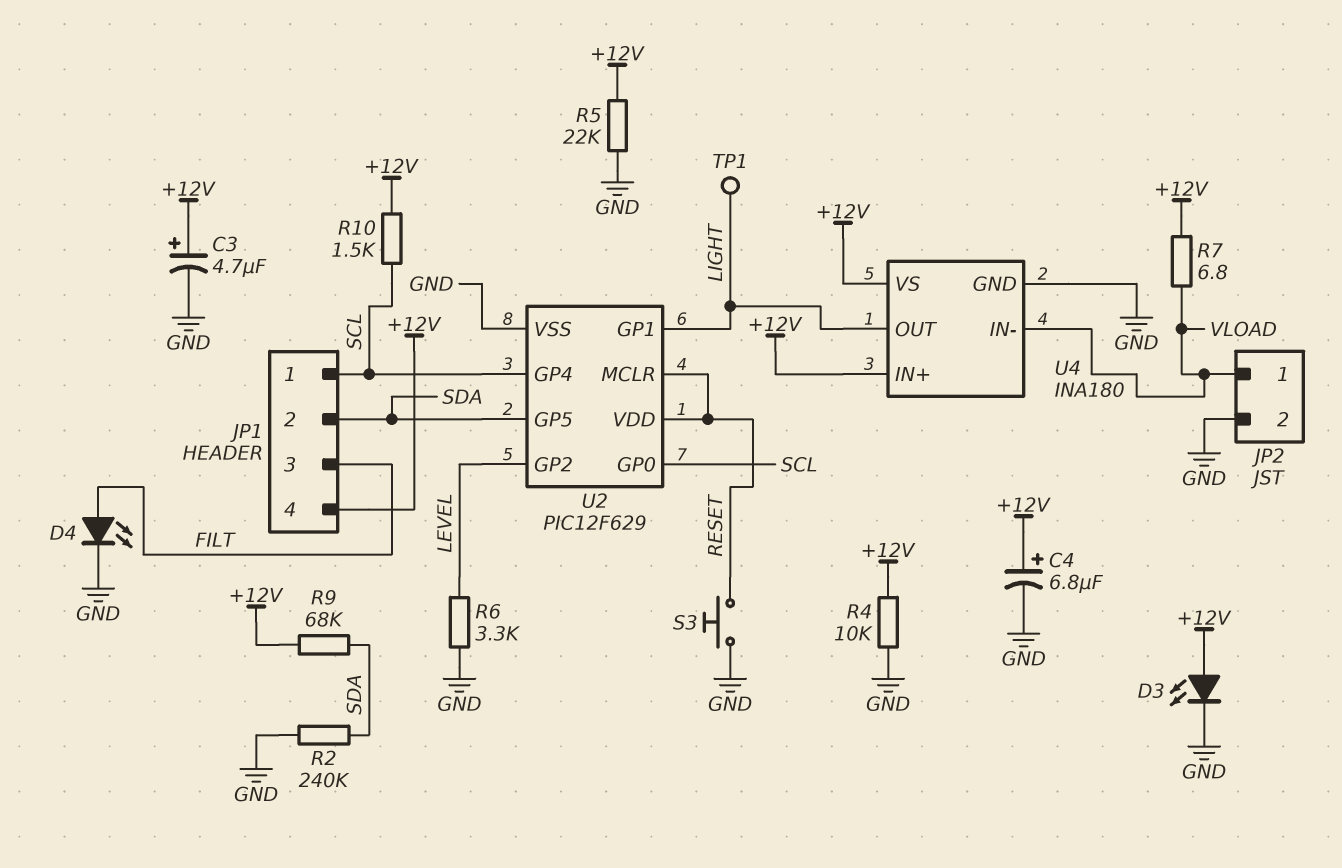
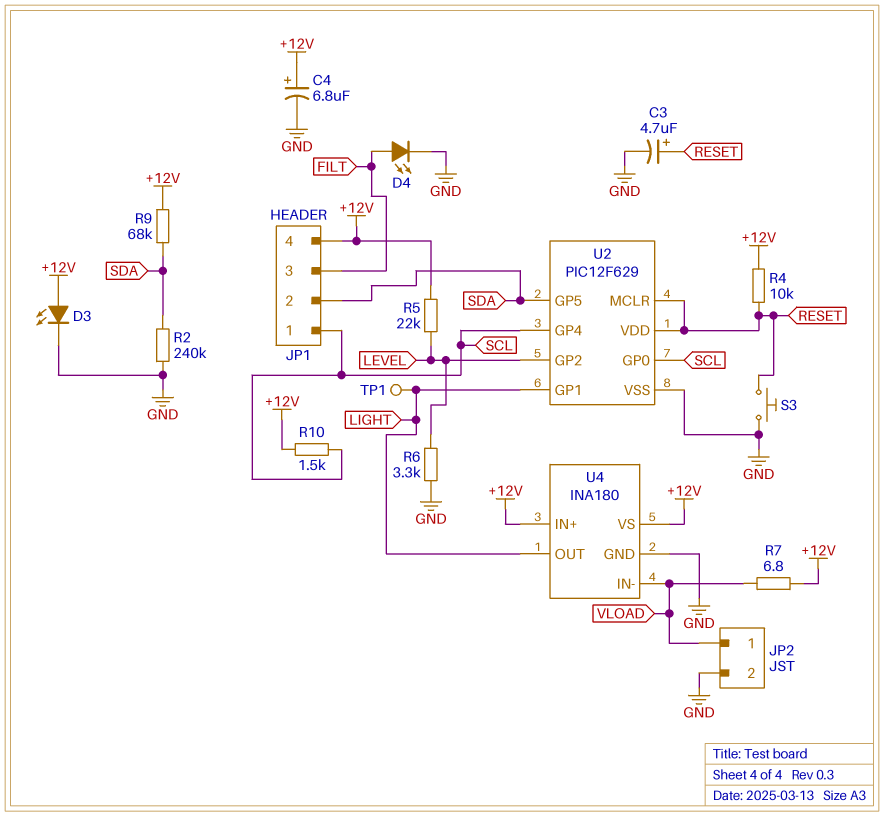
C3: 4.7uF (plus +12V, minus GND) -> 4.7uF (plus RESET, minus GND)
R4: 10k (+12V, GND) -> 10k (+12V, RESET)
R5: 22k (+12V, GND) -> 22k (+12V, LEVEL)

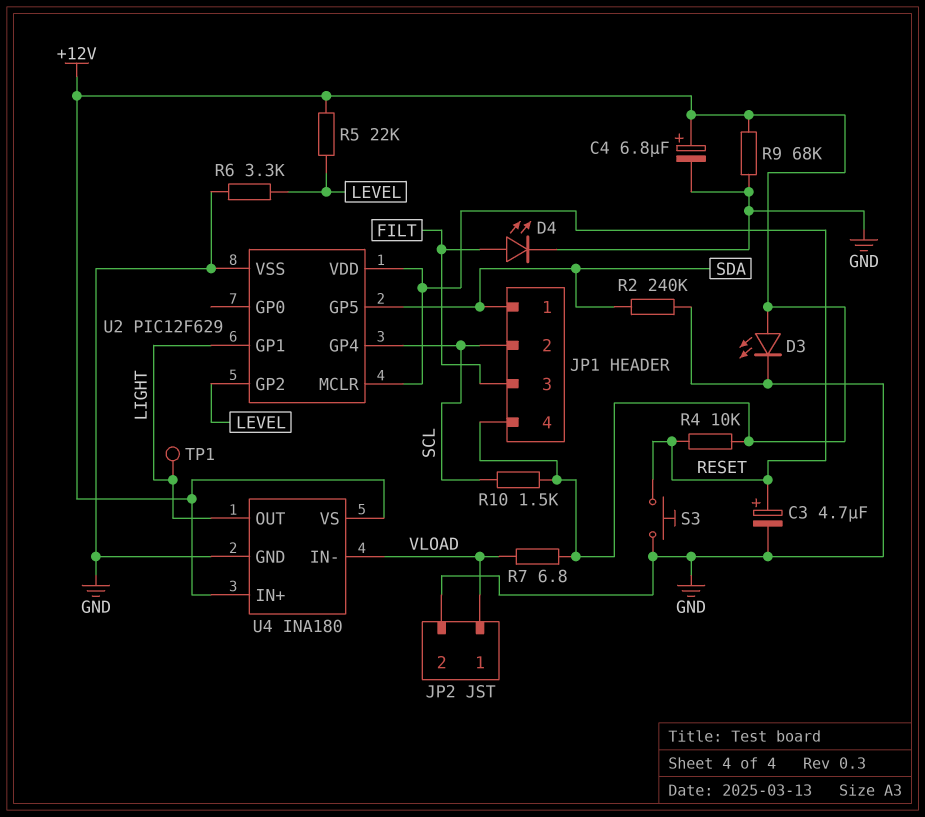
JP1 pin 1: SCL -> SDA
JP1 pin 2: SDA -> SCL
R9: 68k (+12V, SDA) -> 68k (+12V, GND)
U2 pin GP0: SCL -> none

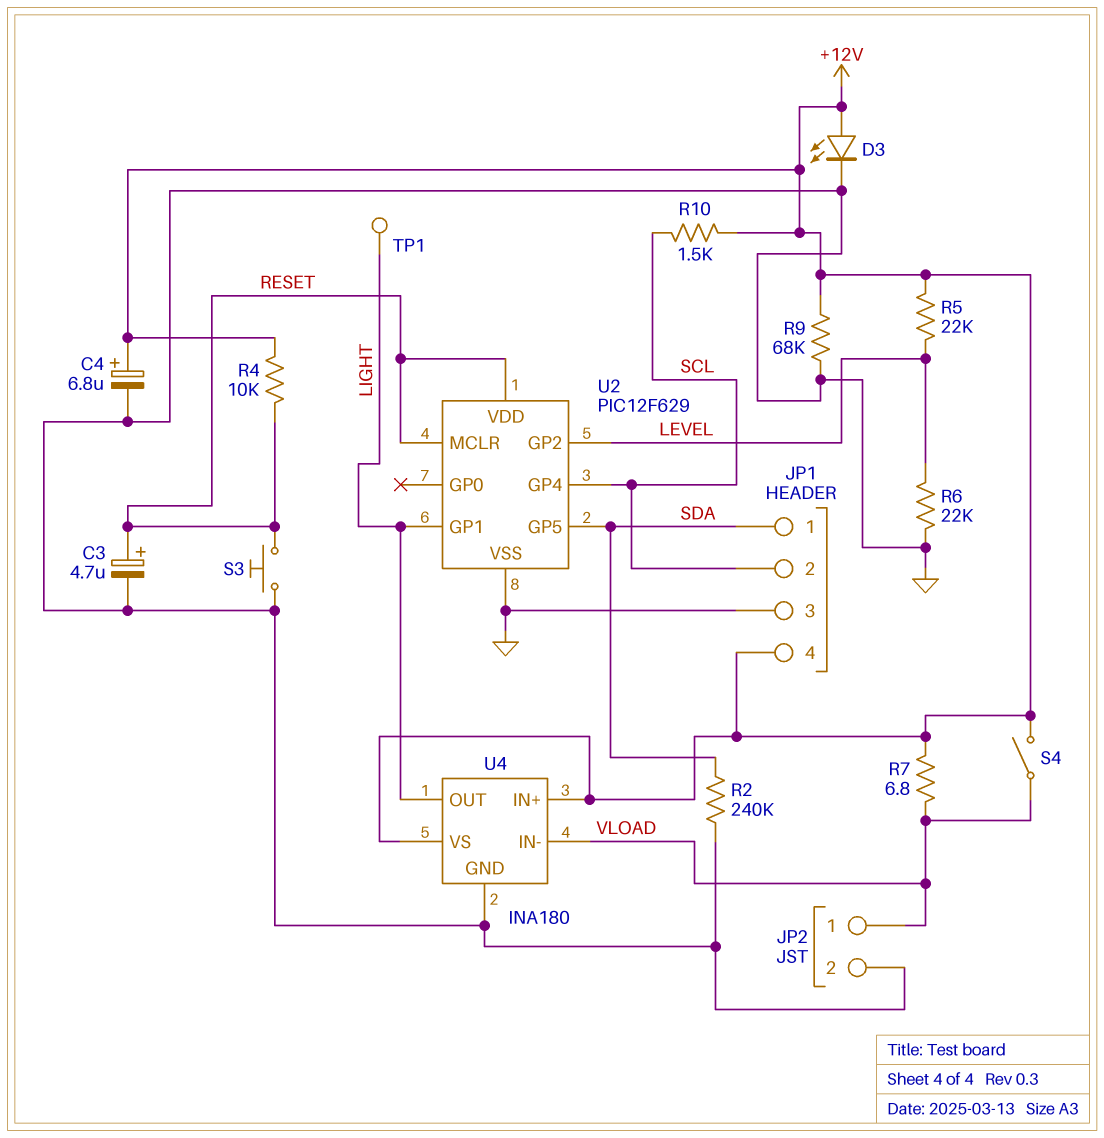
D4: LED (A FILT, K GND) -> none
JP1 pin 3: FILT -> GND
R6: 3.3k (GND, LEVEL) -> 22k (GND, LEVEL)
S4: none -> switch (+12V, VLOAD)

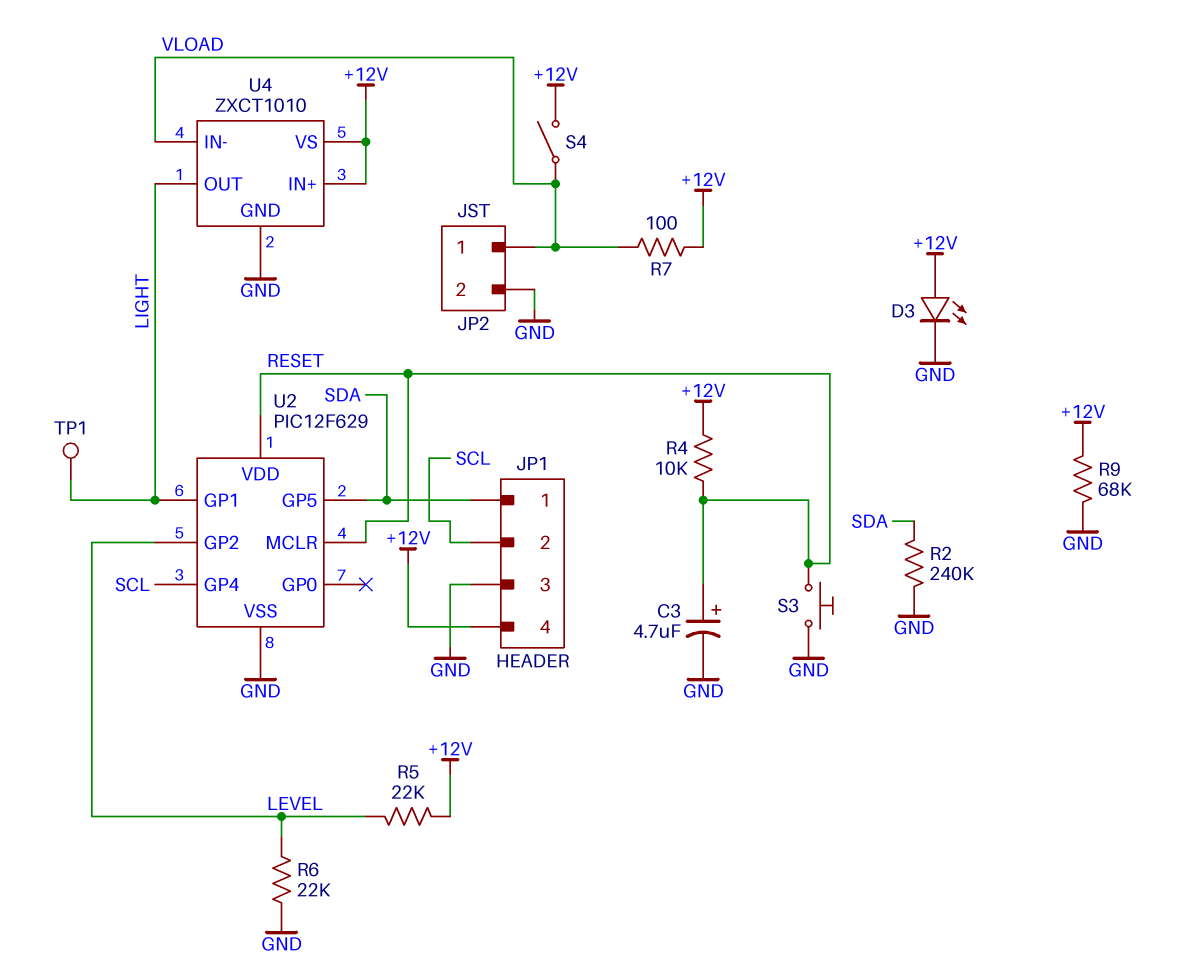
C4: 6.8uF (plus +12V, minus GND) -> none
R7: 6.8 (+12V, VLOAD) -> 100 (+12V, VLOAD)
R10: 1.5k (+12V, SCL) -> none
U4: INA180 -> ZXCT1010

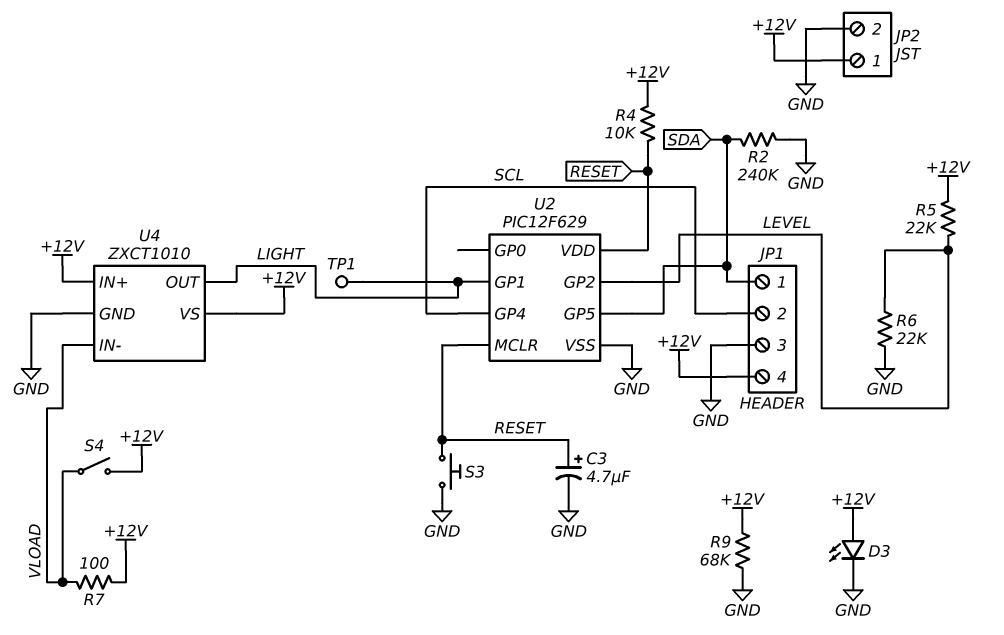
JP2 pin 1: VLOAD -> +12V

